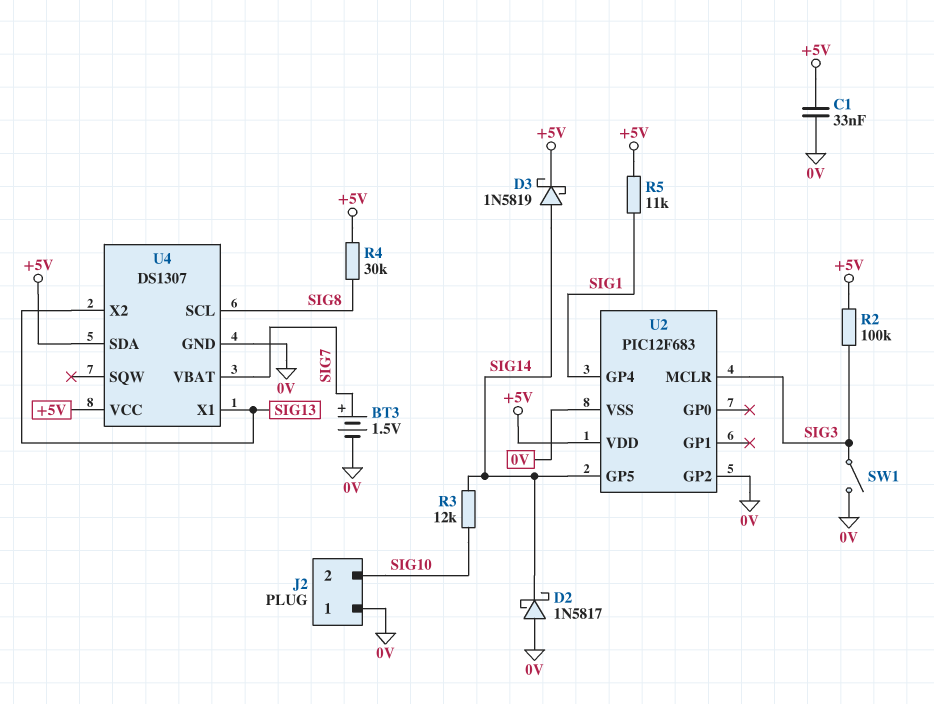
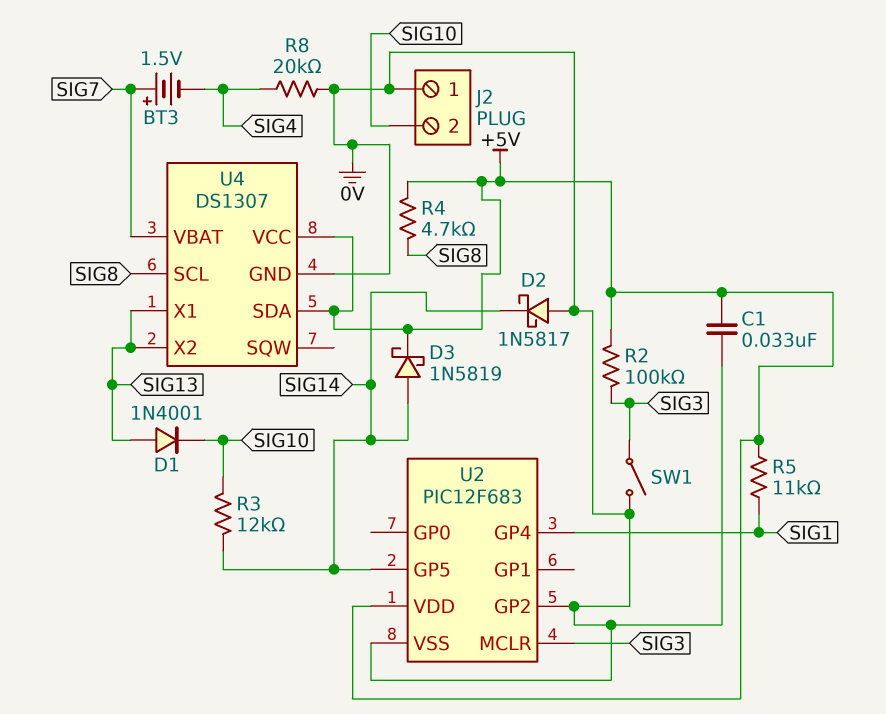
BT3: 1.5V (plus SIG7, minus 0V) -> 1.5V (plus SIG7, minus SIG4)
D1: none -> diode 1N4001 (A SIG13, K SIG10)
R4: 30k (+5V, SIG8) -> 4.7k (+5V, SIG8)
R8: none -> 20k (0V, SIG4)

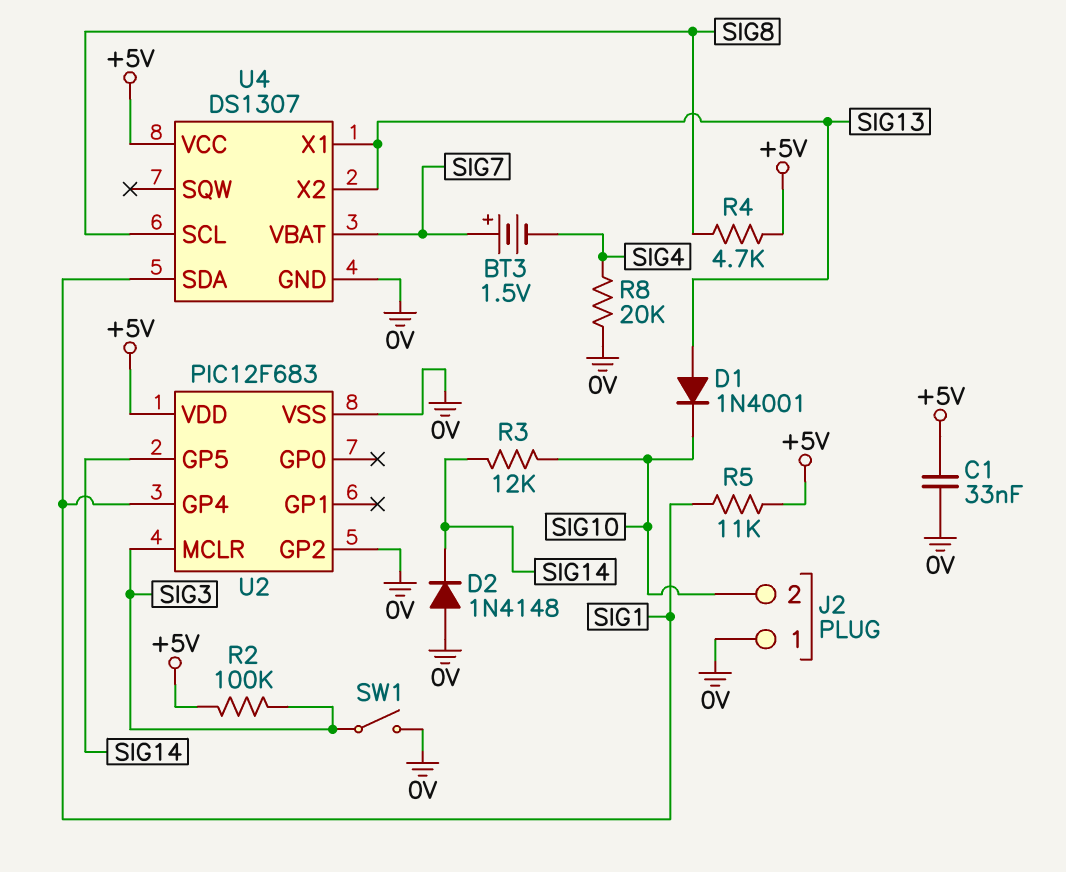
D2: schottky 1N5817 (A 0V, K SIG14) -> diode 1N4148 (A 0V, K SIG14)
D3: schottky 1N5819 (A SIG14, K +5V) -> none
U4 pin SDA: +5V -> SIG1

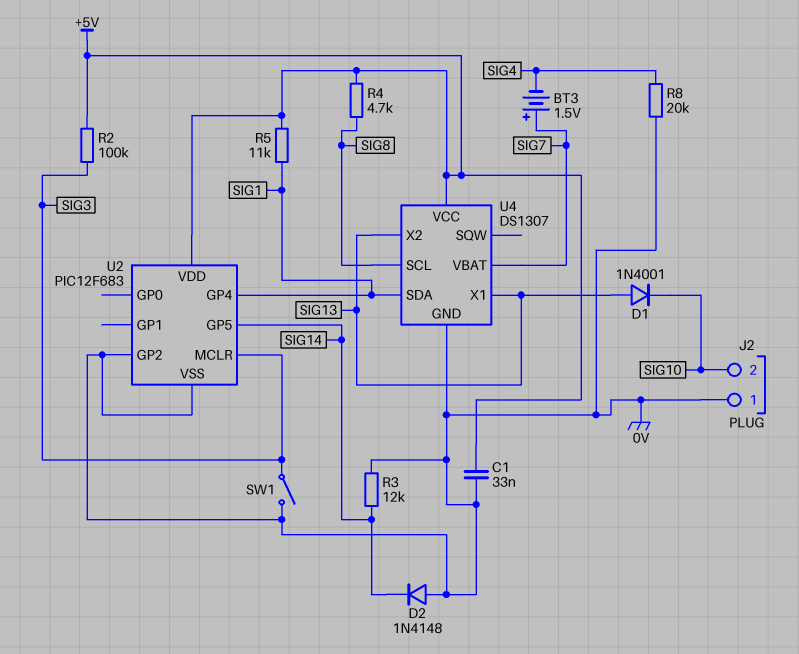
R3: 12k (SIG10, SIG14) -> 12k (0V, SIG14)

